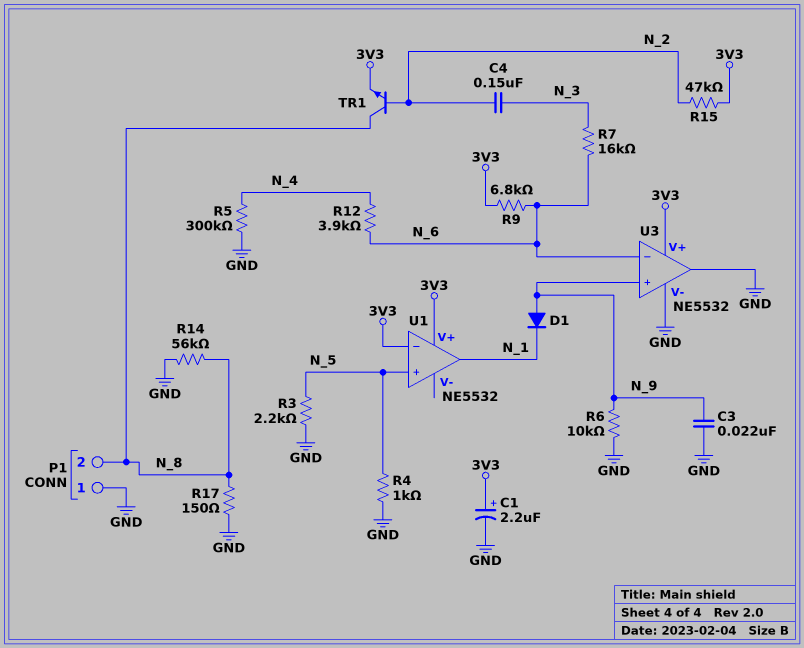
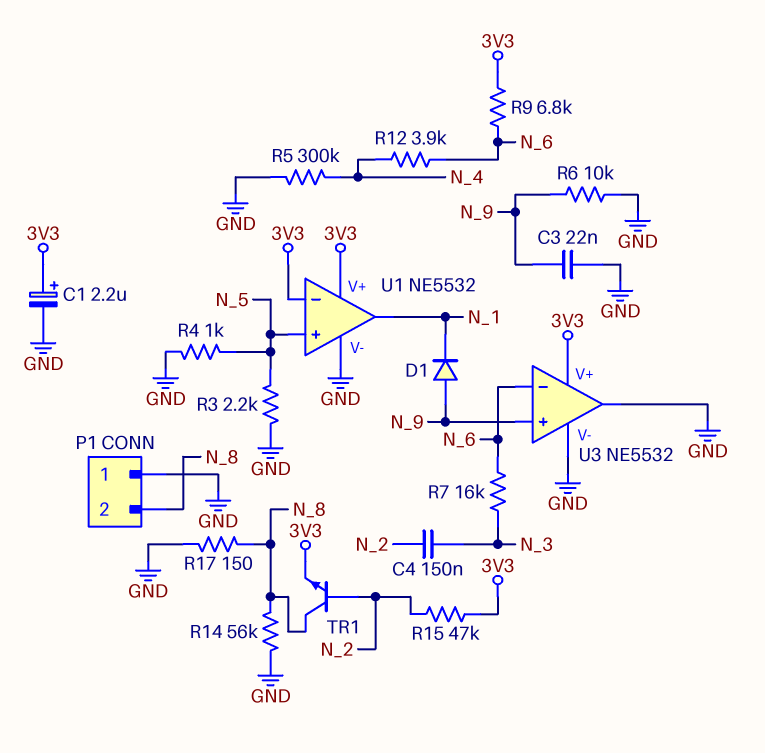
U1 pin V-: none -> GND

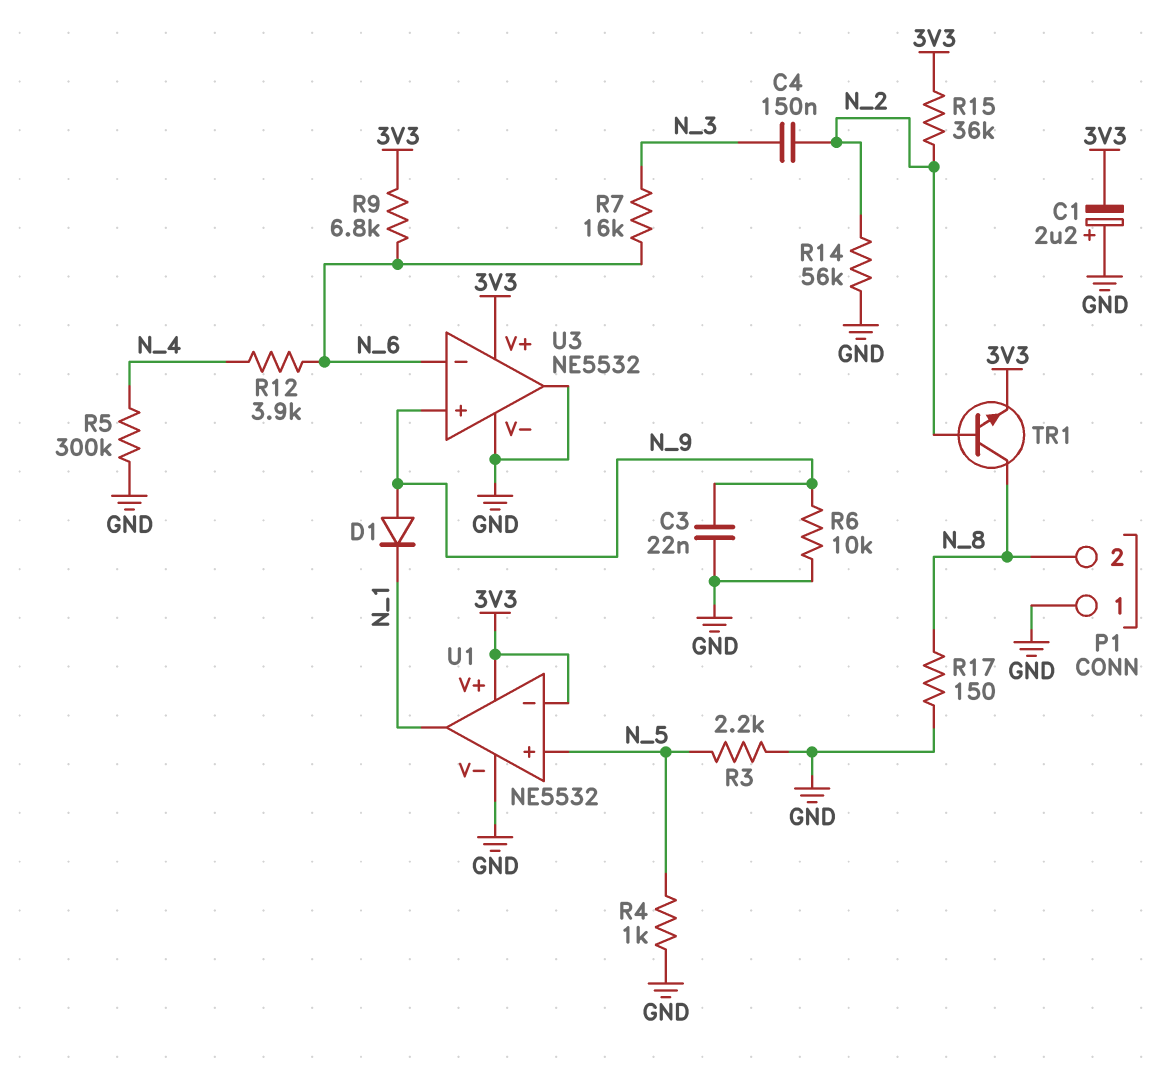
C1: 2.2uF (plus 3V3, minus GND) -> 2.2uF (plus GND, minus 3V3)
R14: 56k (GND, N_8) -> 56k (GND, N_2)
R15: 47k (3V3, N_2) -> 36k (3V3, N_2)

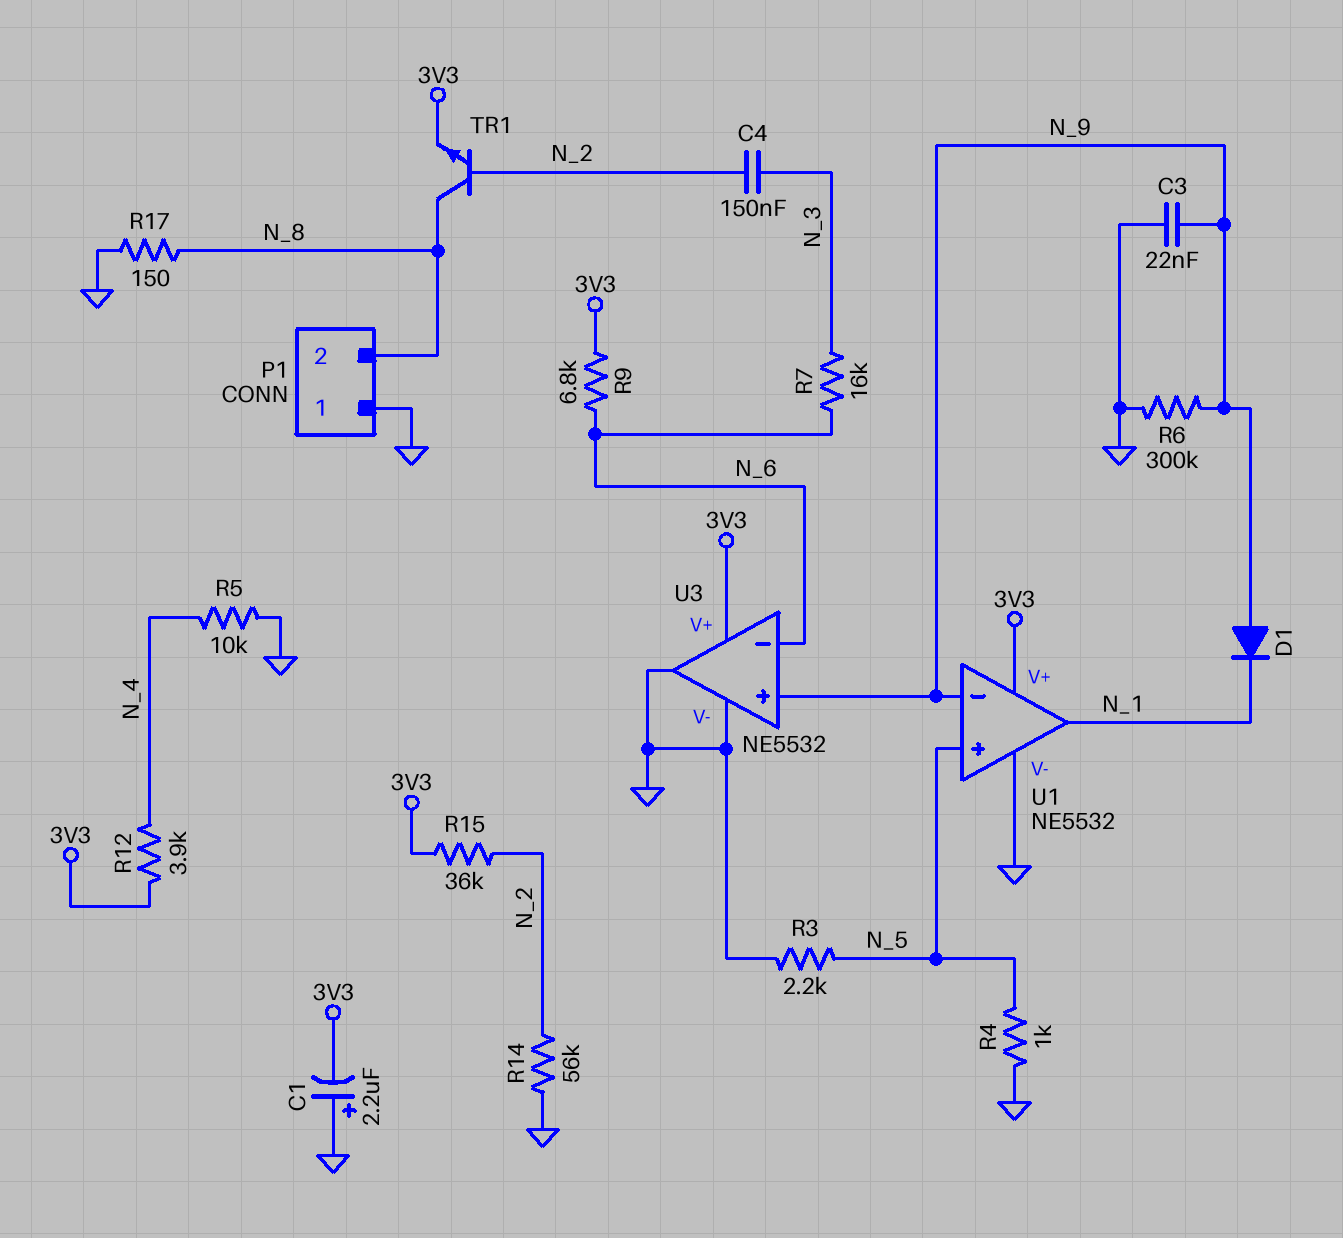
R5: 300k (GND, N_4) -> 10k (GND, N_4)
R6: 10k (GND, N_9) -> 300k (GND, N_9)
R12: 3.9k (N_4, N_6) -> 3.9k (3V3, N_4)
U1 pin in-: 3V3 -> N_9

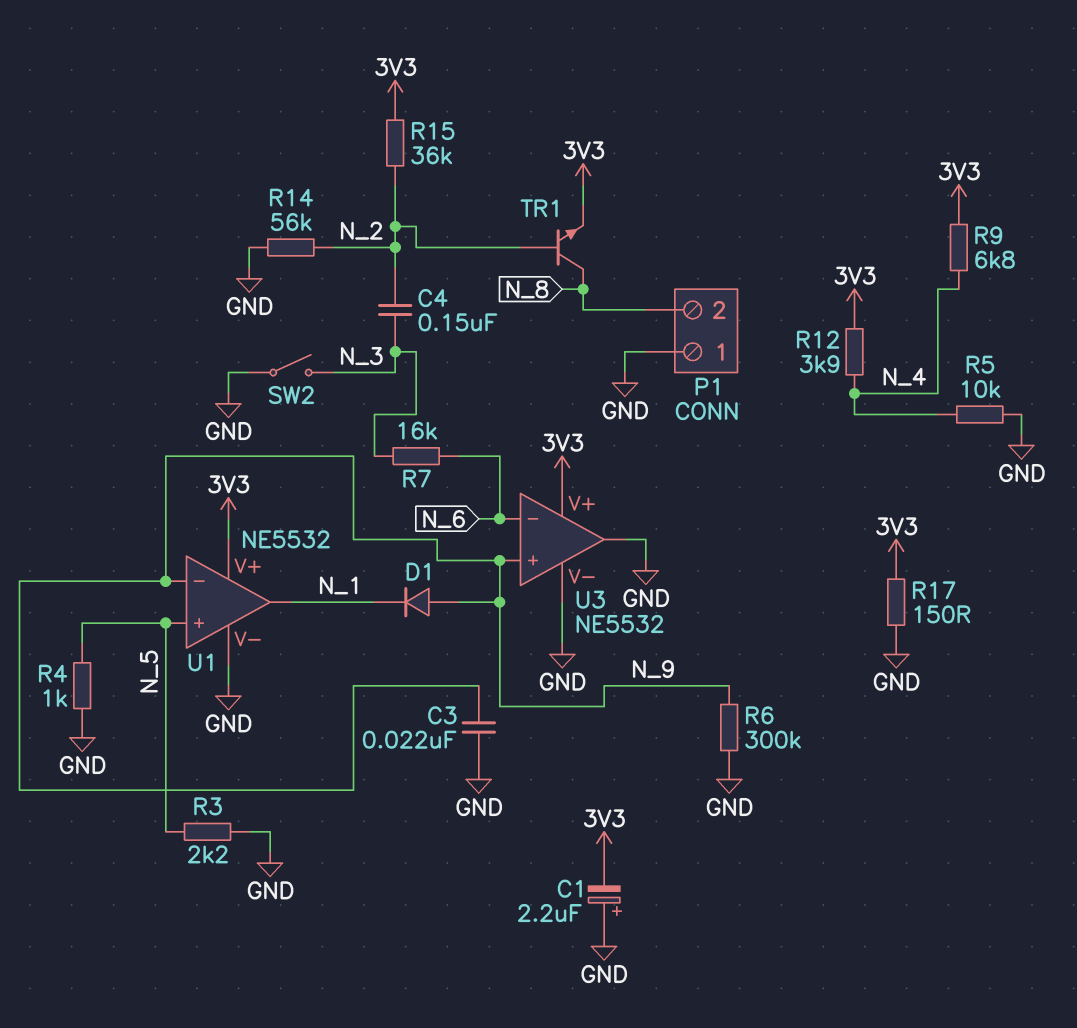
R9: 6.8k (3V3, N_6) -> 6.8k (3V3, N_4)
R17: 150 (GND, N_8) -> 150 (3V3, GND)
SW2: none -> switch (GND, N_3)

